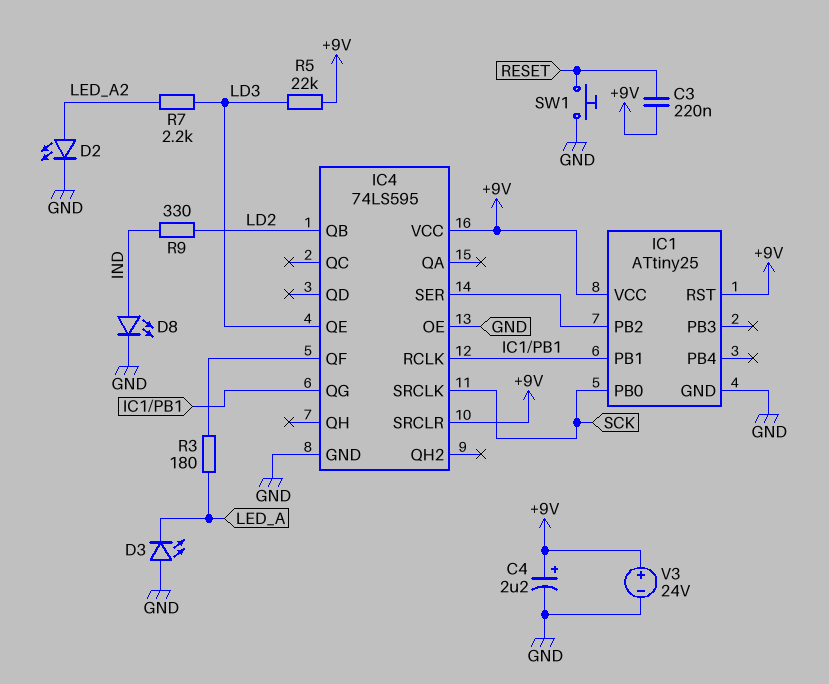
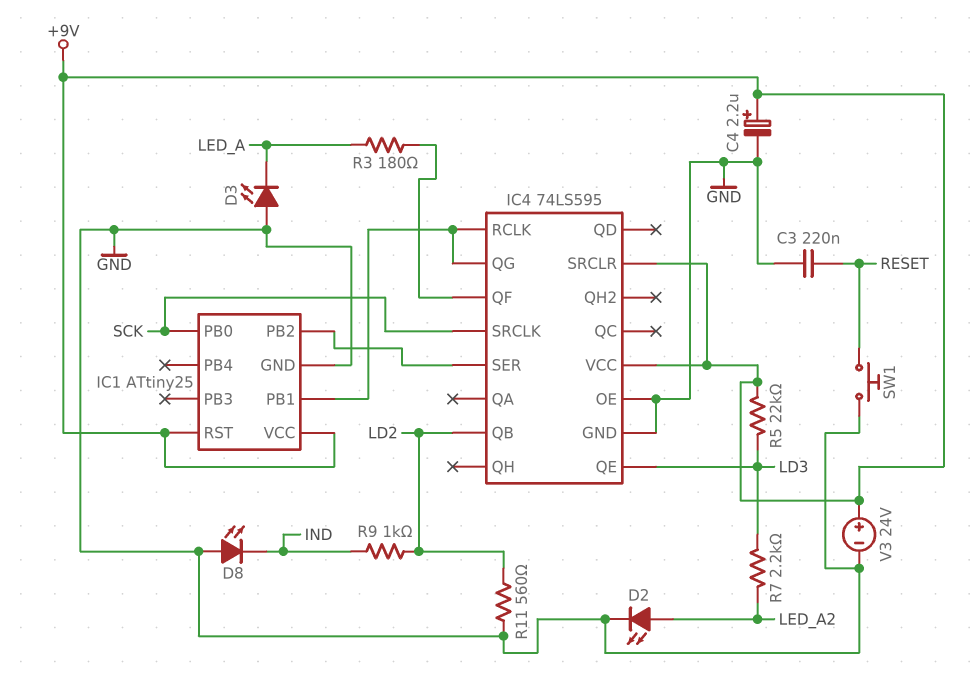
C3: 220nF (+9V, RESET) -> 220nF (GND, RESET)
D8: LED (A IND, K GND) -> LED (A GND, K IND)
R9: 330 (IND, LD2) -> 1k (IND, LD2)
R11: none -> 560 (GND, LD2)

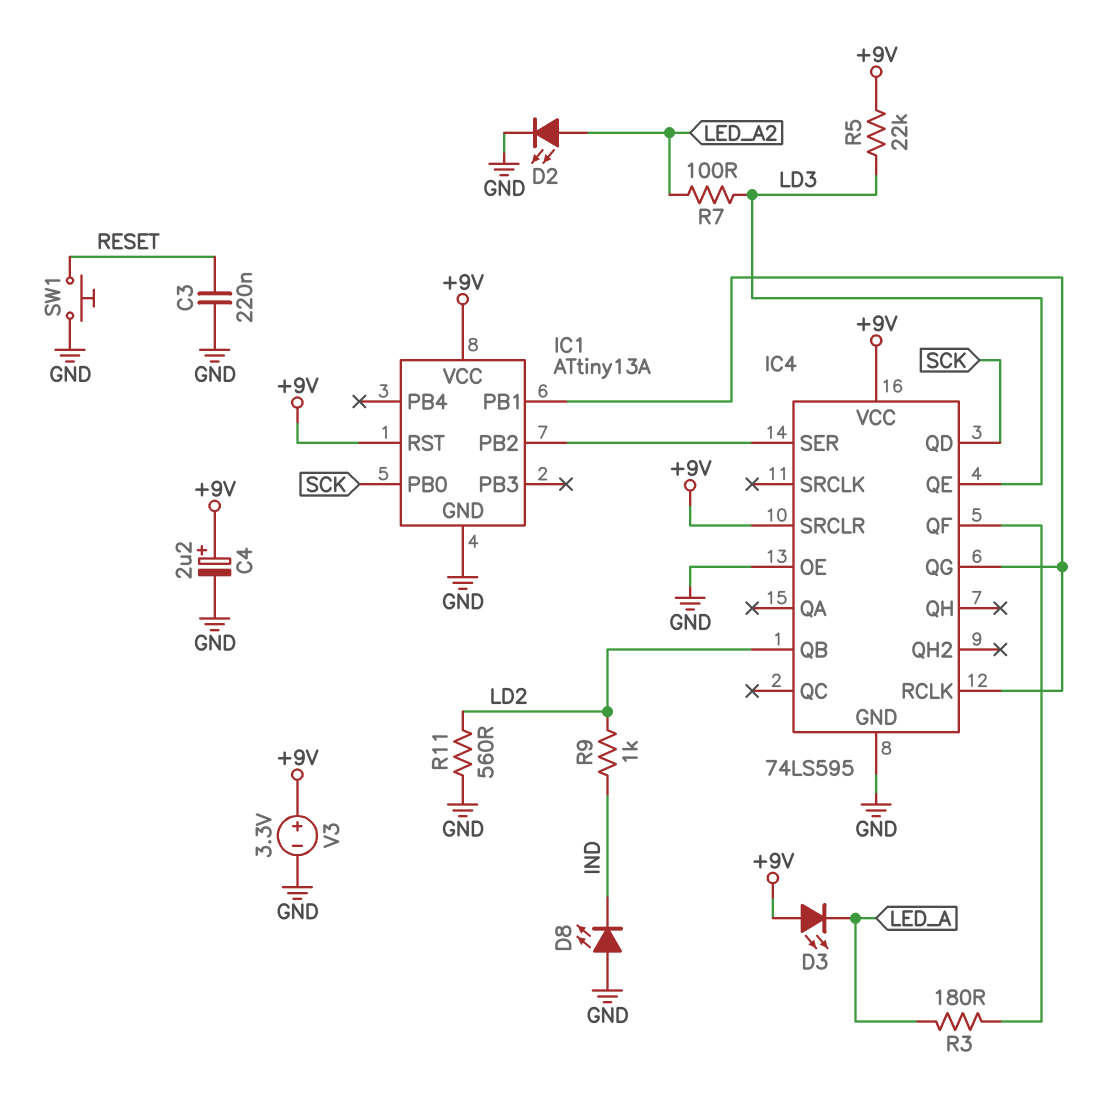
D3: LED (A GND, K LED_A) -> LED (A +9V, K LED_A)
IC1: ATtiny25 -> ATtiny13A
IC4 pin QD: none -> SCK
IC4 pin SRCLK: SCK -> none
R7: 2.2k (LD3, LED_A2) -> 100 (LD3, LED_A2)
V3: 24V (plus +9V, minus GND) -> 3.3V (plus +9V, minus GND)

